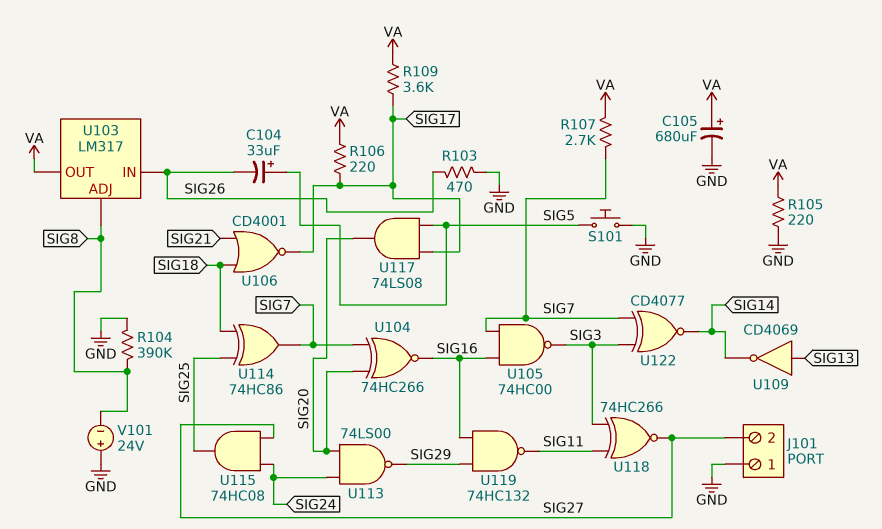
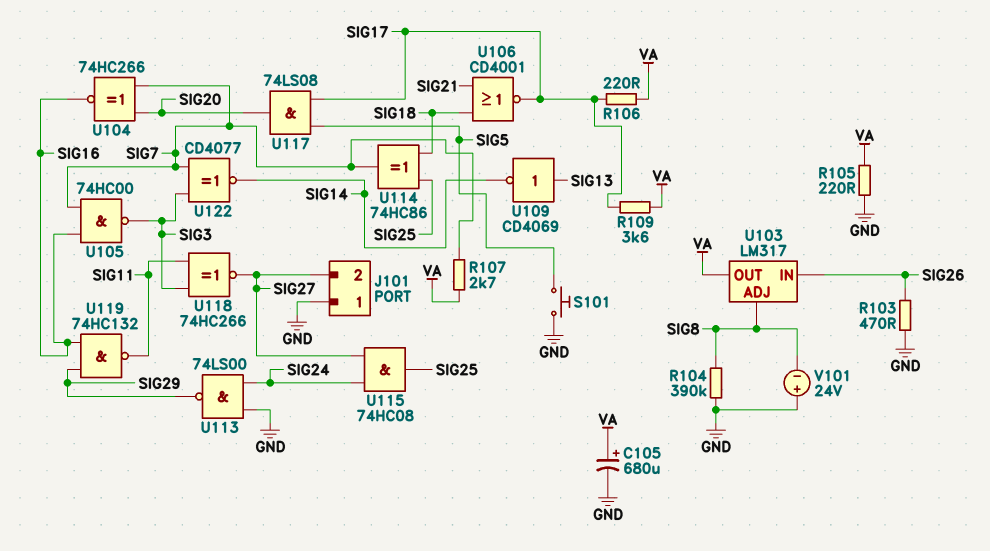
C104: 33uF (plus SIG5, minus SIG26) -> none
U113: NAND 74LS00 (in SIG20, in SIG24, out SIG29) -> NAND 74LS00 (in GND, in SIG24, out SIG29)

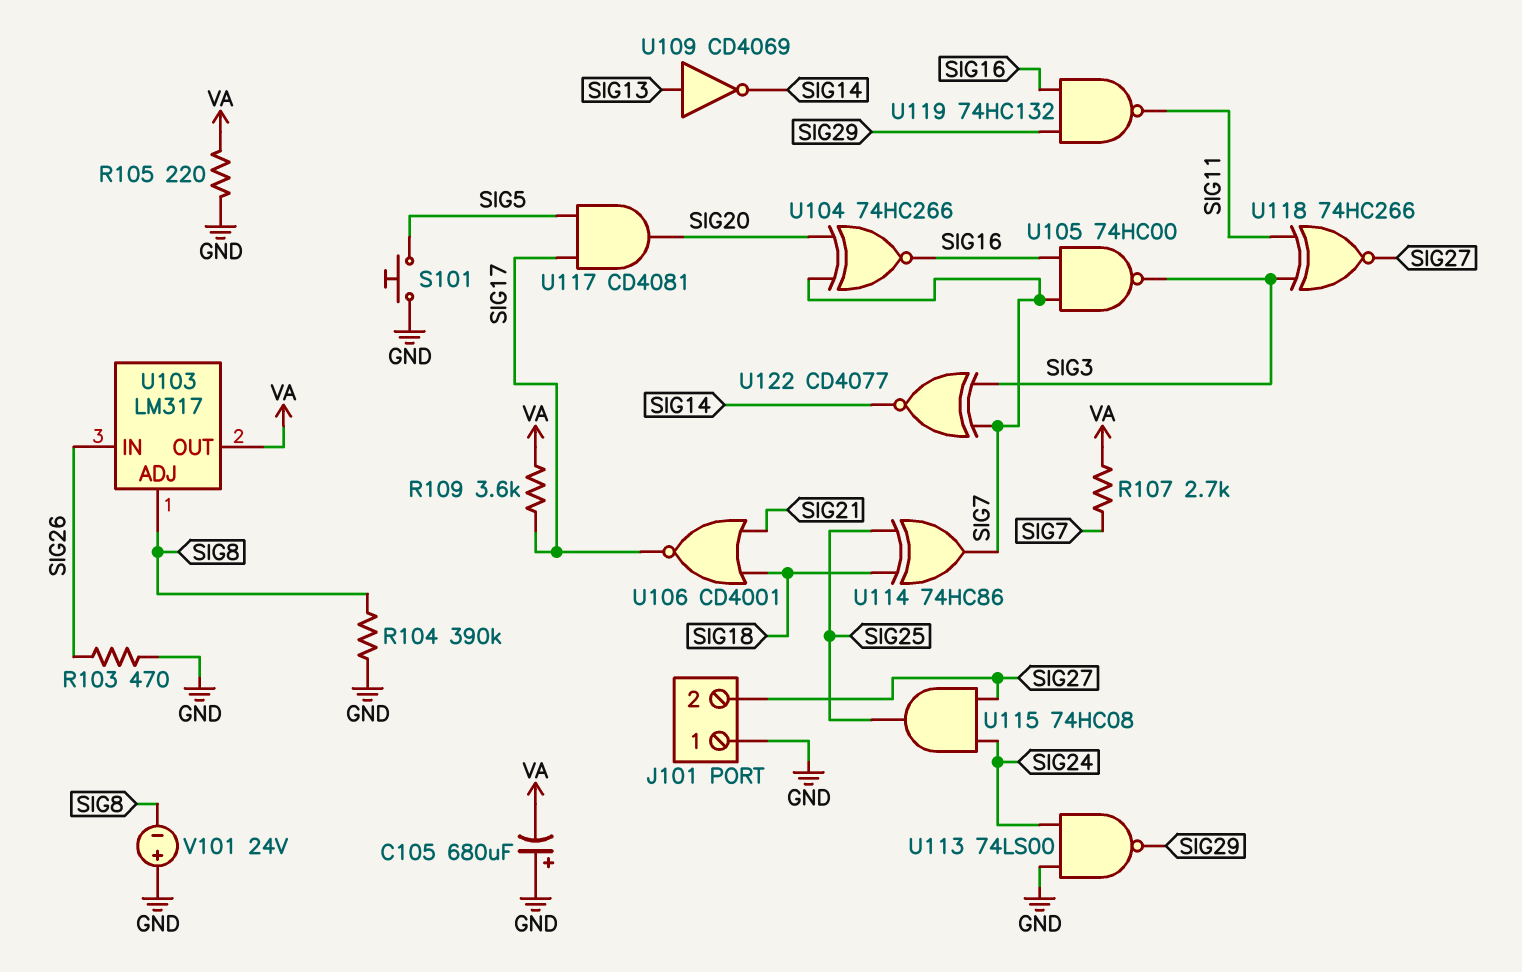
C105: 680uF (plus VA, minus GND) -> 680uF (plus GND, minus VA)
R106: 220 (SIG17, VA) -> none
U117: AND 74LS08 (in SIG5, in SIG17, out SIG20) -> AND CD4081 (in SIG5, in SIG17, out SIG20)

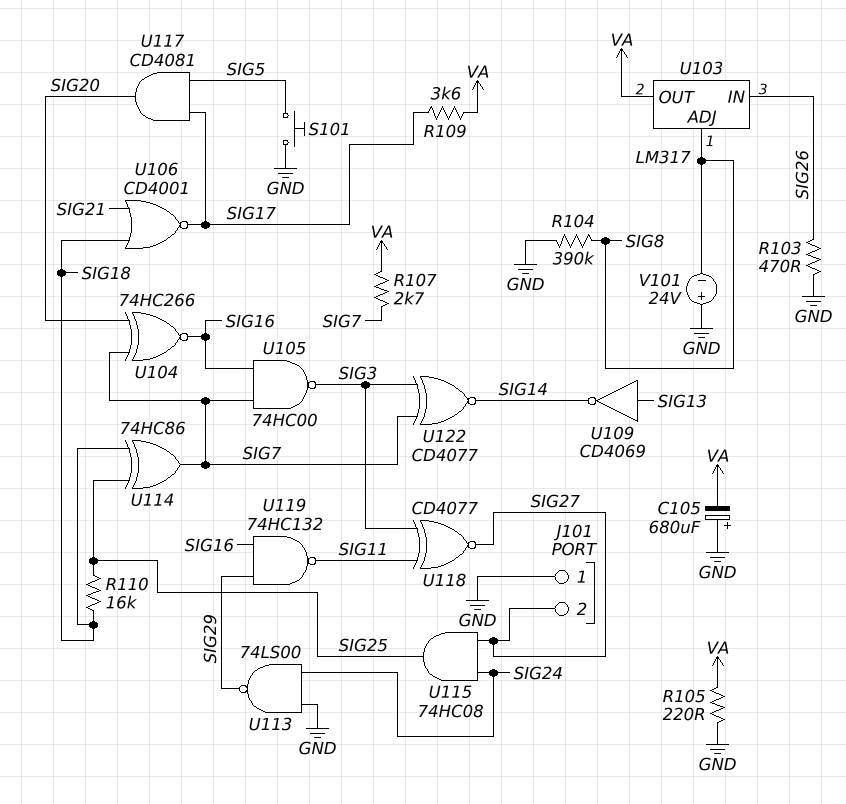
R110: none -> 16k (SIG18, SIG25)
U118: XNOR 74HC266 (in SIG3, in SIG11, out SIG27) -> XNOR CD4077 (in SIG3, in SIG11, out SIG27)

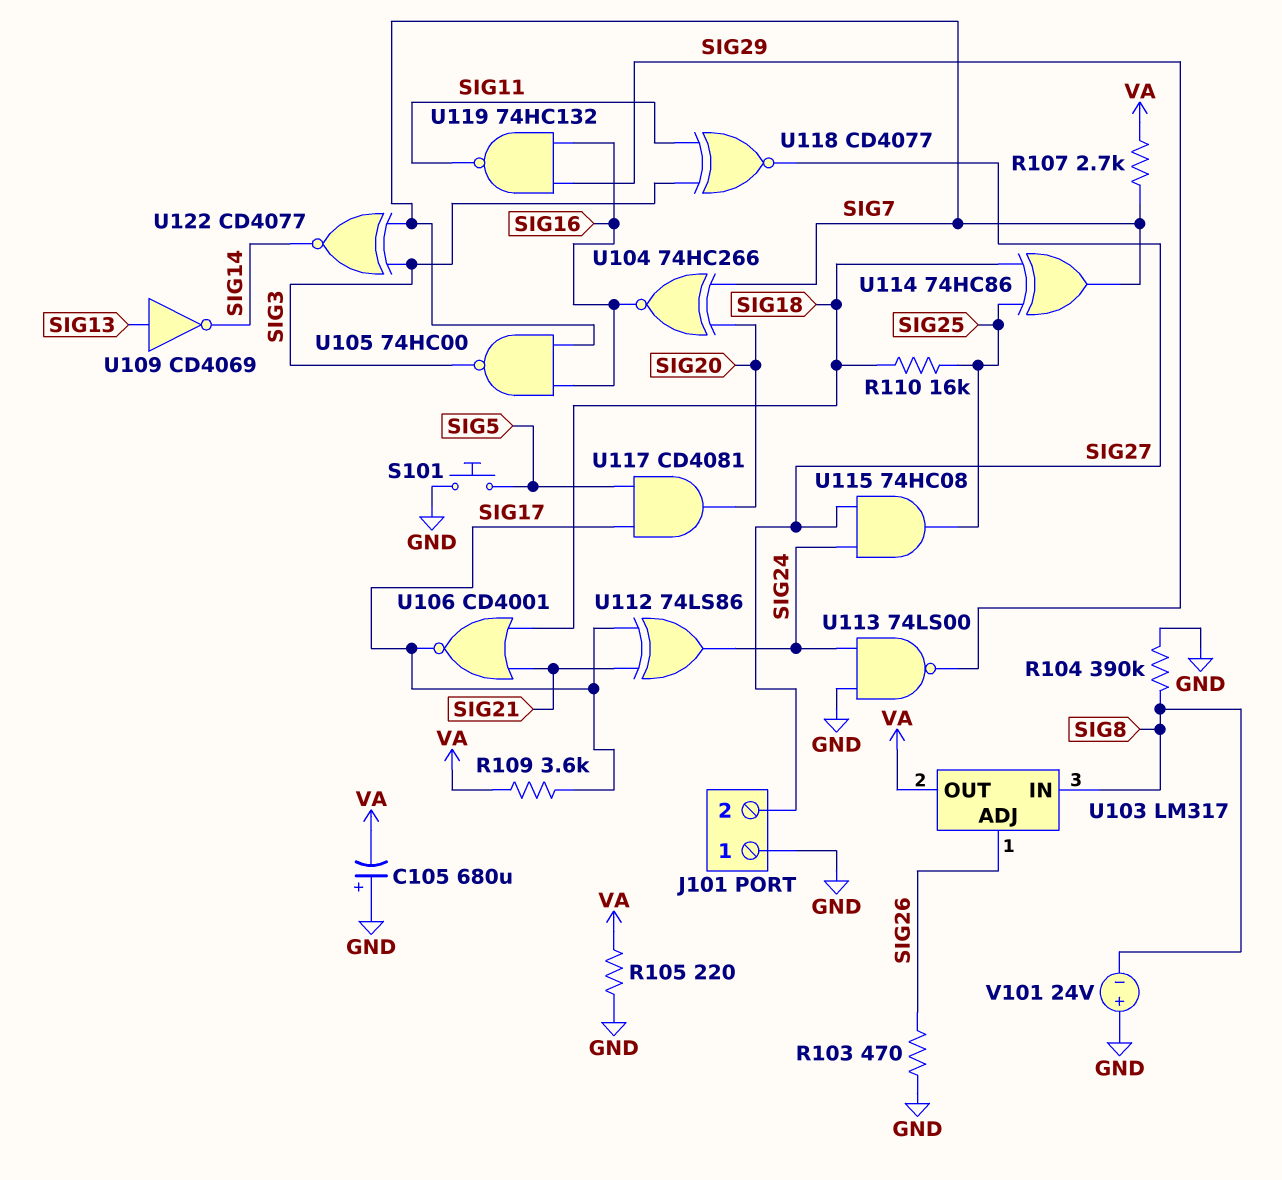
U103 pin ADJ: SIG8 -> SIG26
U103 pin IN: SIG26 -> SIG8
U112: none -> XOR 74LS86 (in SIG17, in SIG21, out SIG24)

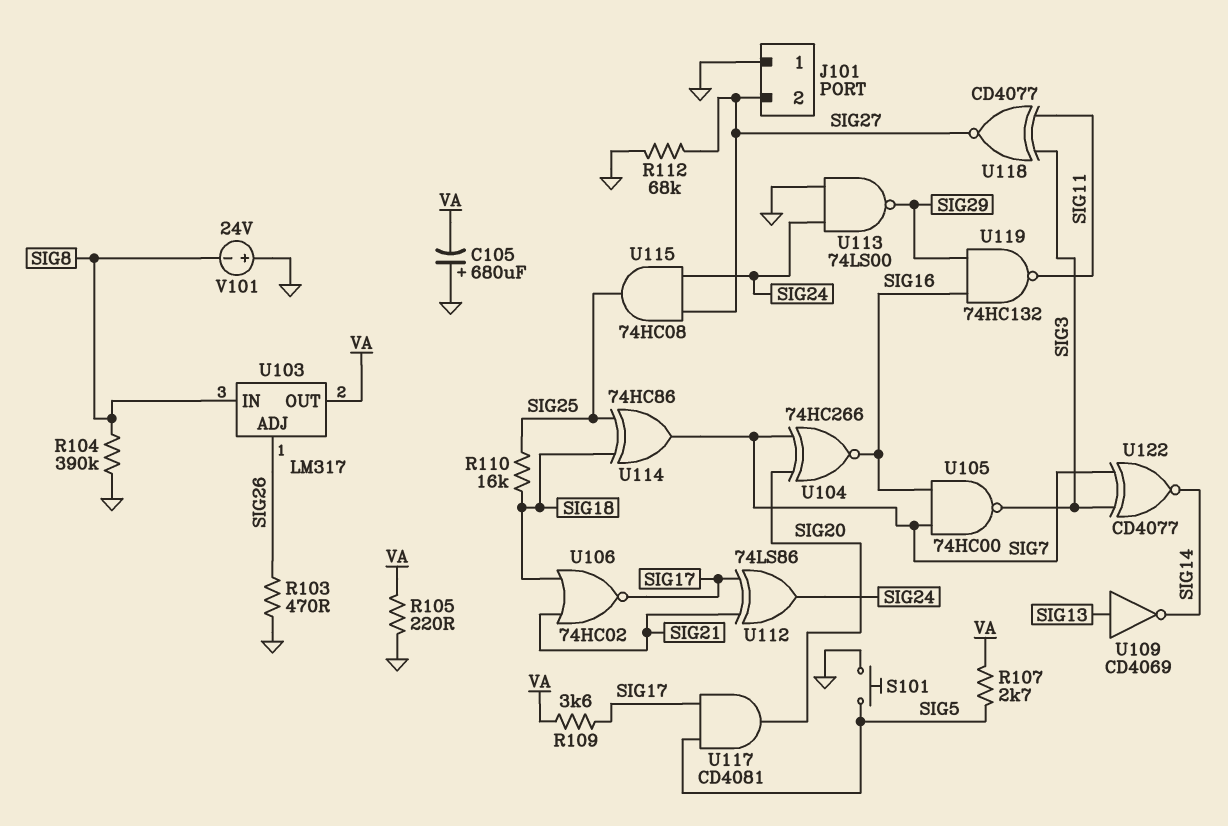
R107: 2.7k (SIG7, VA) -> 2.7k (SIG5, VA)
R112: none -> 68k (GND, SIG27)
U106: NOR CD4001 (in SIG18, in SIG21, out SIG17) -> NOR 74HC02 (in SIG18, in SIG21, out SIG17)

